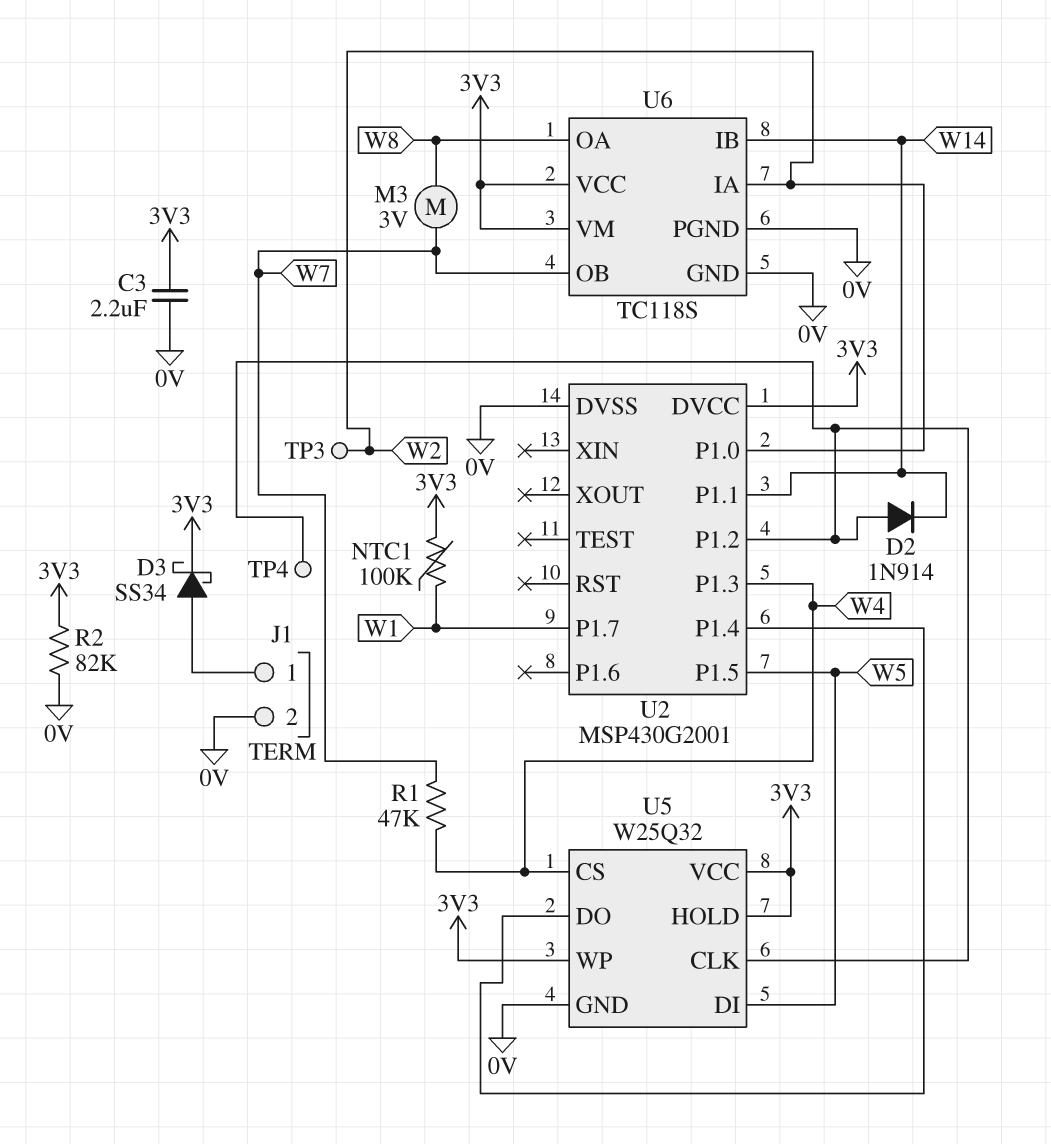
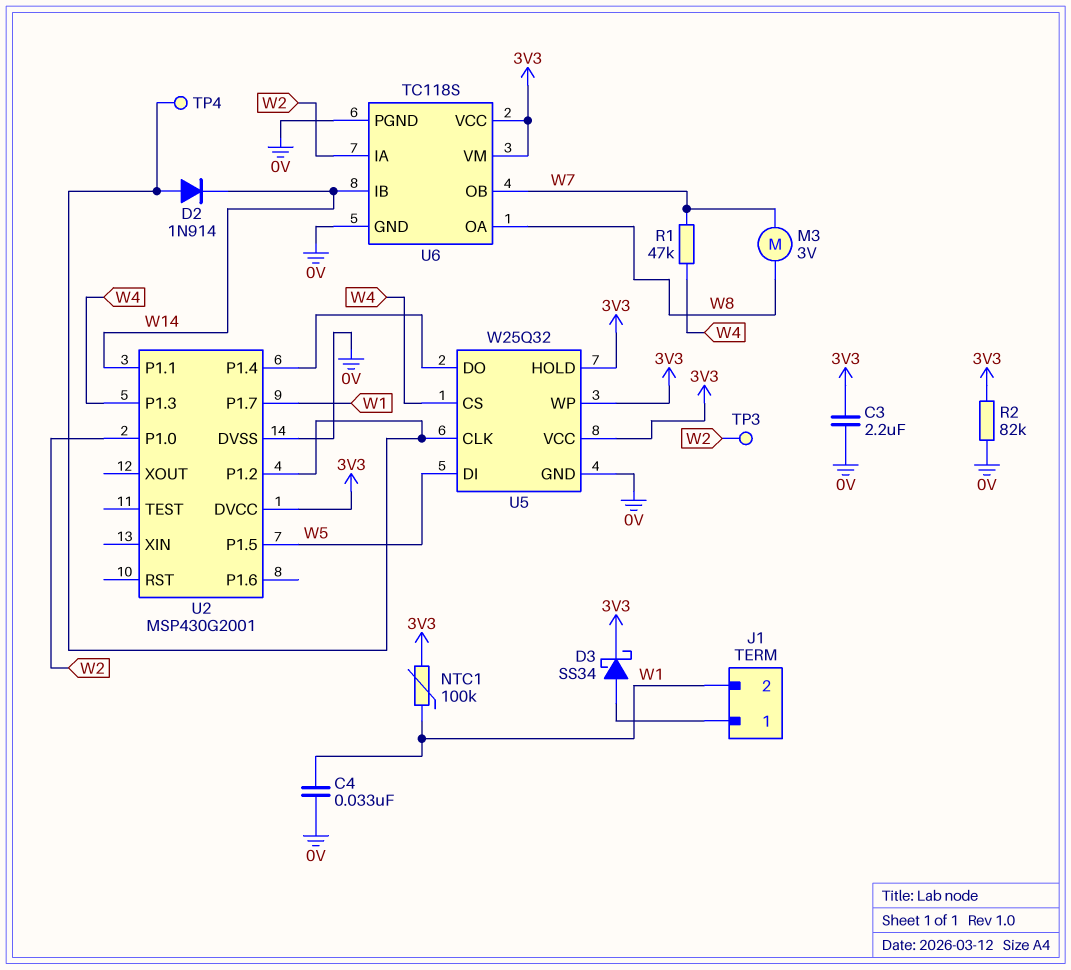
C4: none -> 33nF (0V, W1)
J1 pin 2: 0V -> W1

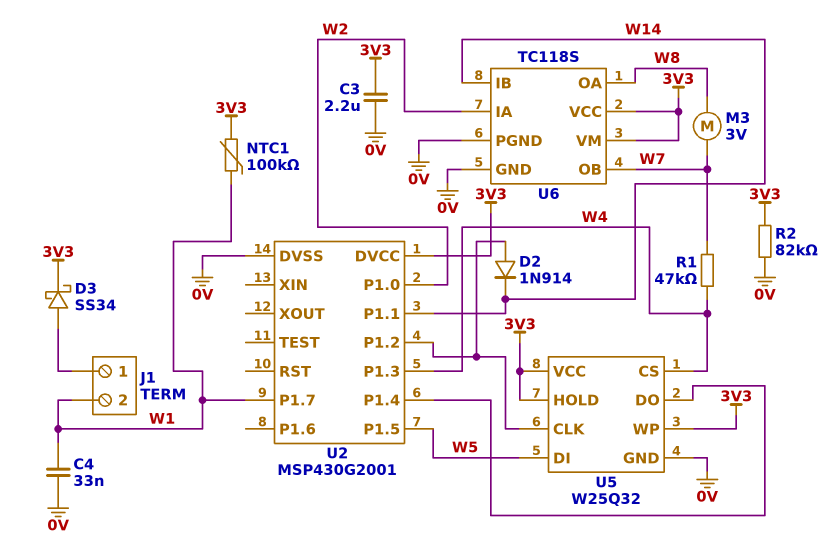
TP3: test point (W2) -> none
TP4: test point (U2/P1.2) -> none

